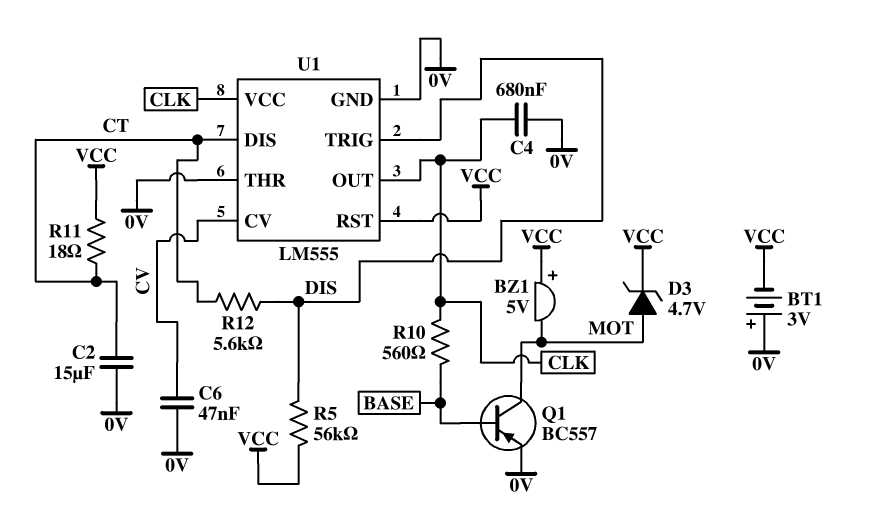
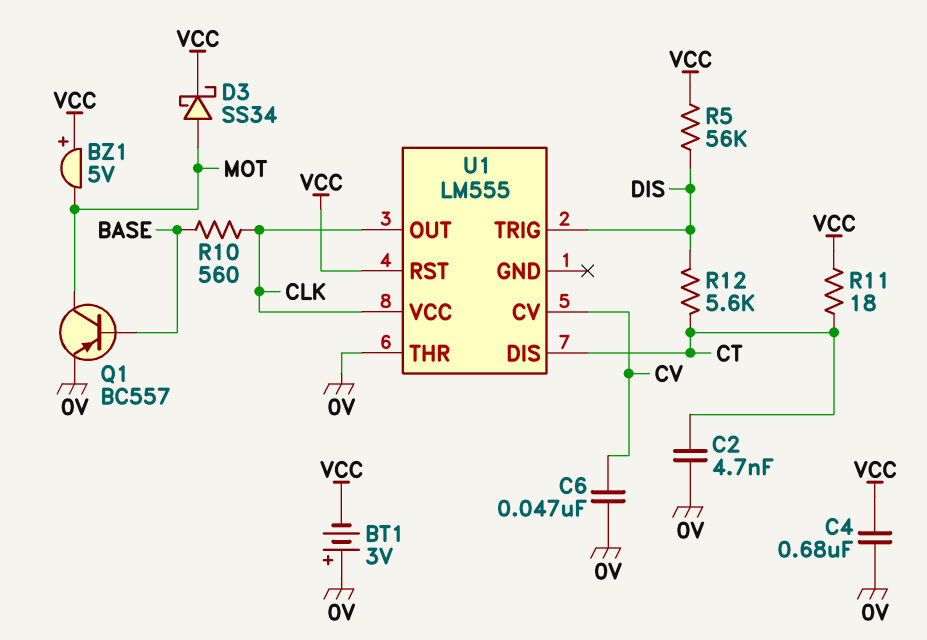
C2: 15uF (0V, CT) -> 4.7nF (0V, CT)
C4: 680nF (0V, CLK) -> 680nF (0V, VCC)
D3: zener 4.7V (A MOT, K VCC) -> schottky SS34 (A MOT, K VCC)
U1 pin GND: 0V -> none

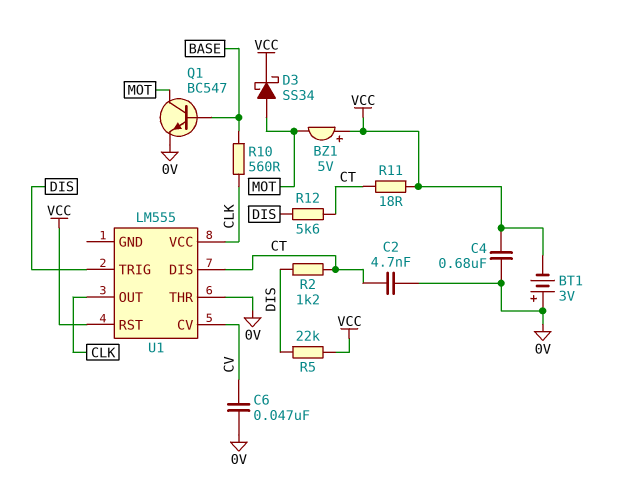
Q1: PNP BC557 (B BASE, C MOT, E 0V) -> NPN BC547 (B BASE, C MOT, E 0V)
R2: none -> 1.2k (CT, DIS)
R5: 56k (DIS, VCC) -> 22k (DIS, VCC)

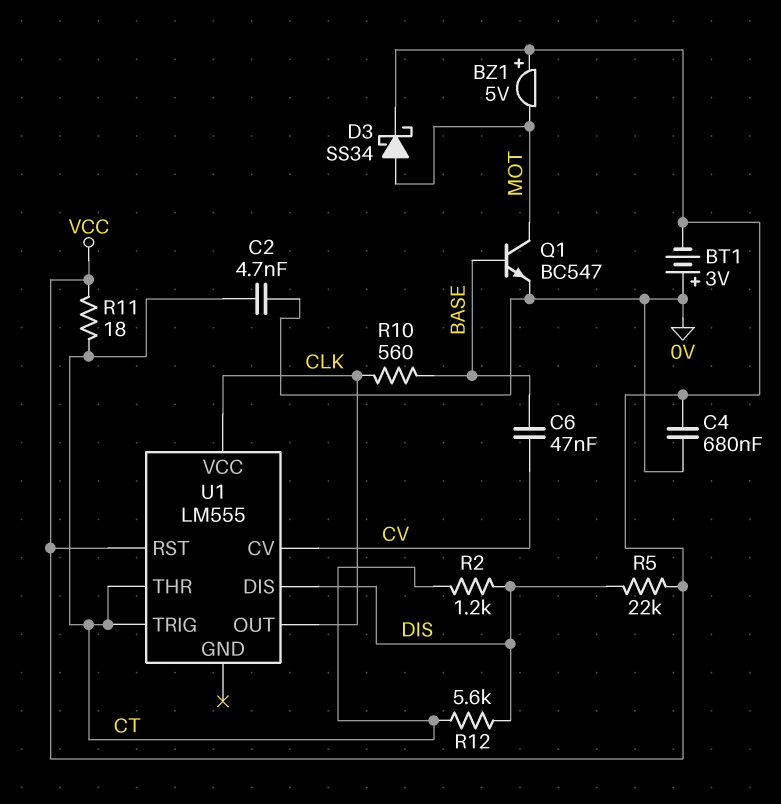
C6: 47nF (0V, CV) -> 47nF (BASE, CV)
U1 pin DIS: CT -> DIS
U1 pin THR: 0V -> CT
U1 pin TRIG: DIS -> CT

